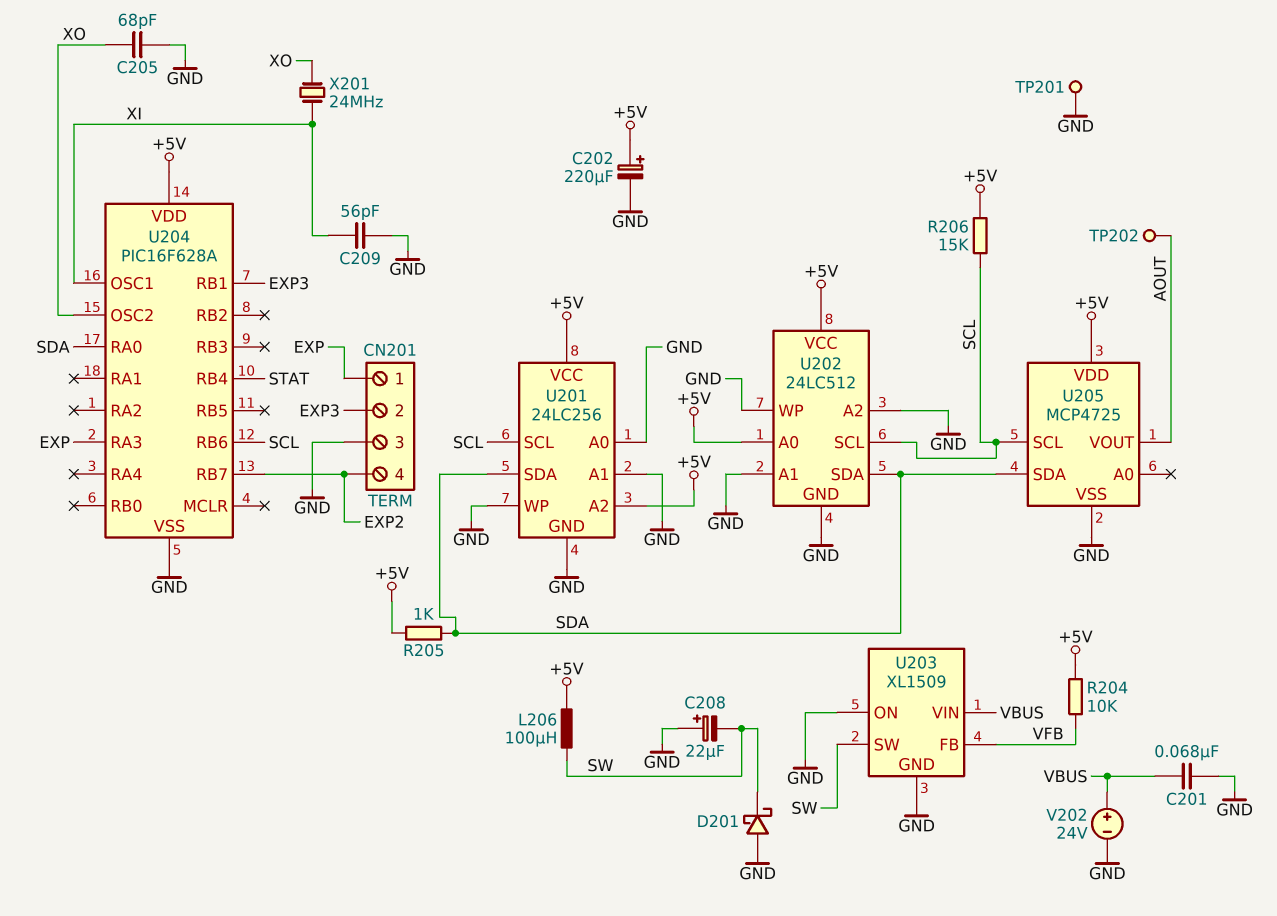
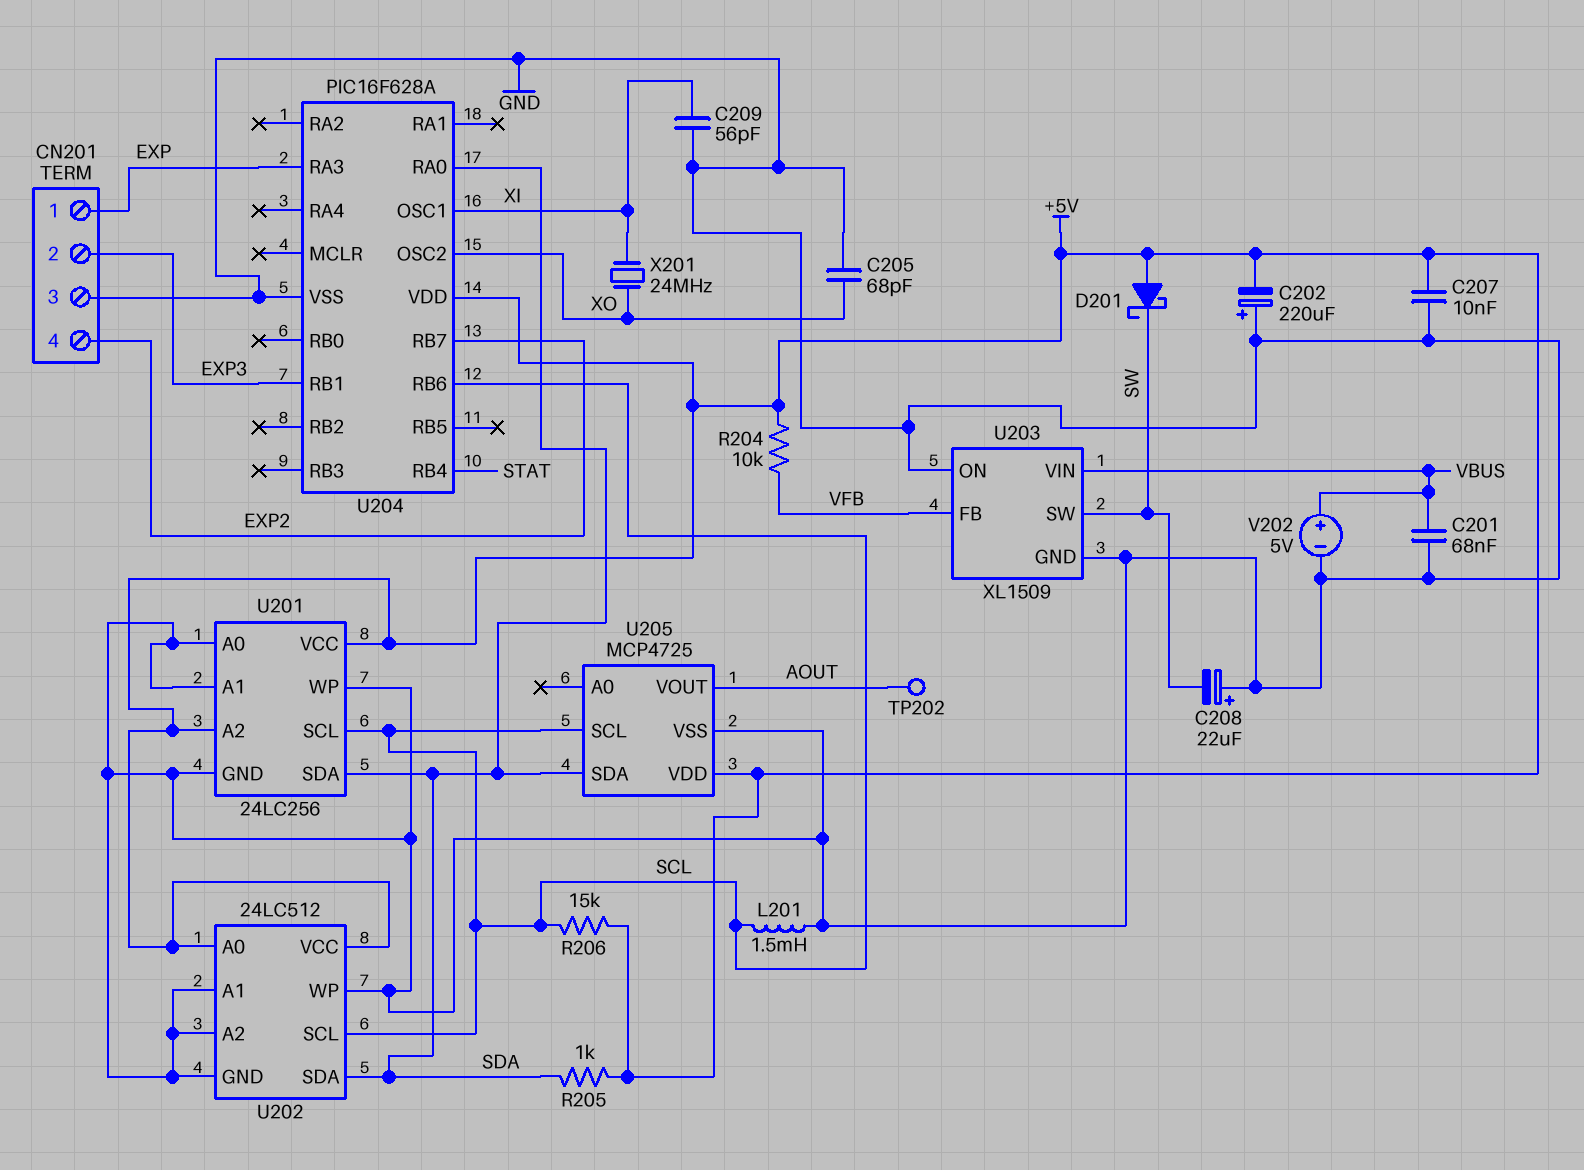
C202: 220uF (plus +5V, minus GND) -> 220uF (plus GND, minus +5V)
C207: none -> 10nF (+5V, GND)
D201: schottky (A GND, K SW) -> schottky (A +5V, K SW)
L201: none -> 1.5mH (GND, SCL)
L206: 100uH (+5V, SW) -> none
TP201: test point (GND) -> none
V202: 24V (plus VBUS, minus GND) -> 5V (plus VBUS, minus GND)

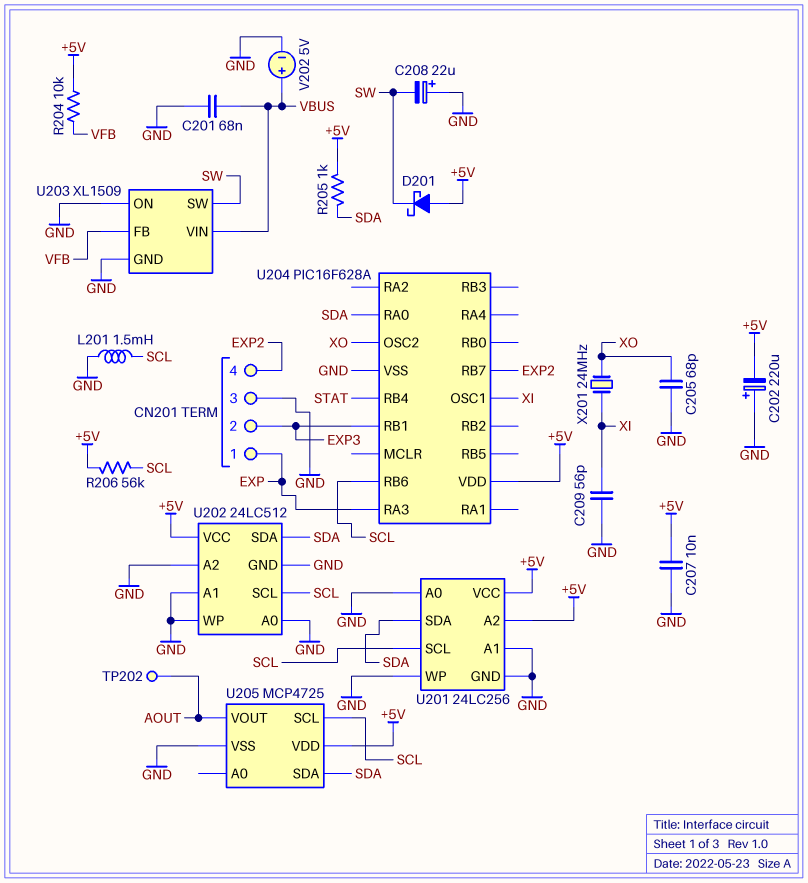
R206: 15k (+5V, SCL) -> 56k (+5V, SCL)
U202 pin A0: +5V -> GND

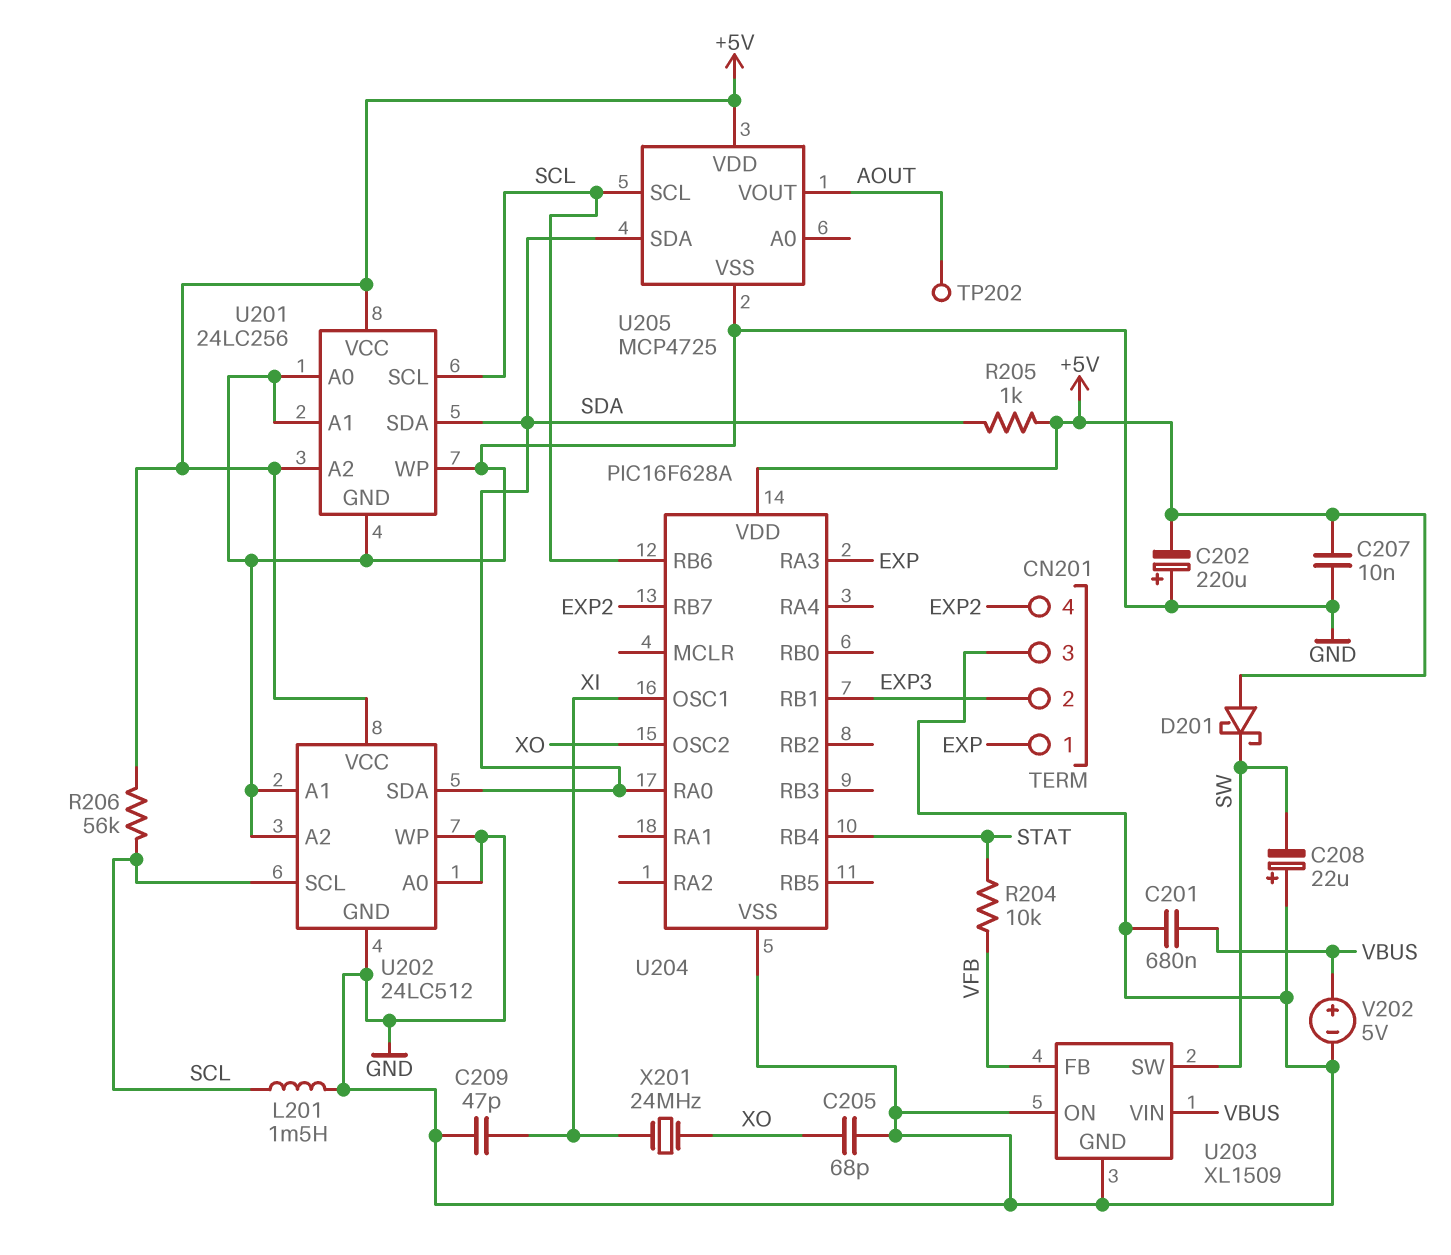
C201: 68nF (GND, VBUS) -> 680nF (GND, VBUS)
C209: 56pF (GND, XI) -> 47pF (GND, XI)
R204: 10k (+5V, VFB) -> 10k (STAT, VFB)

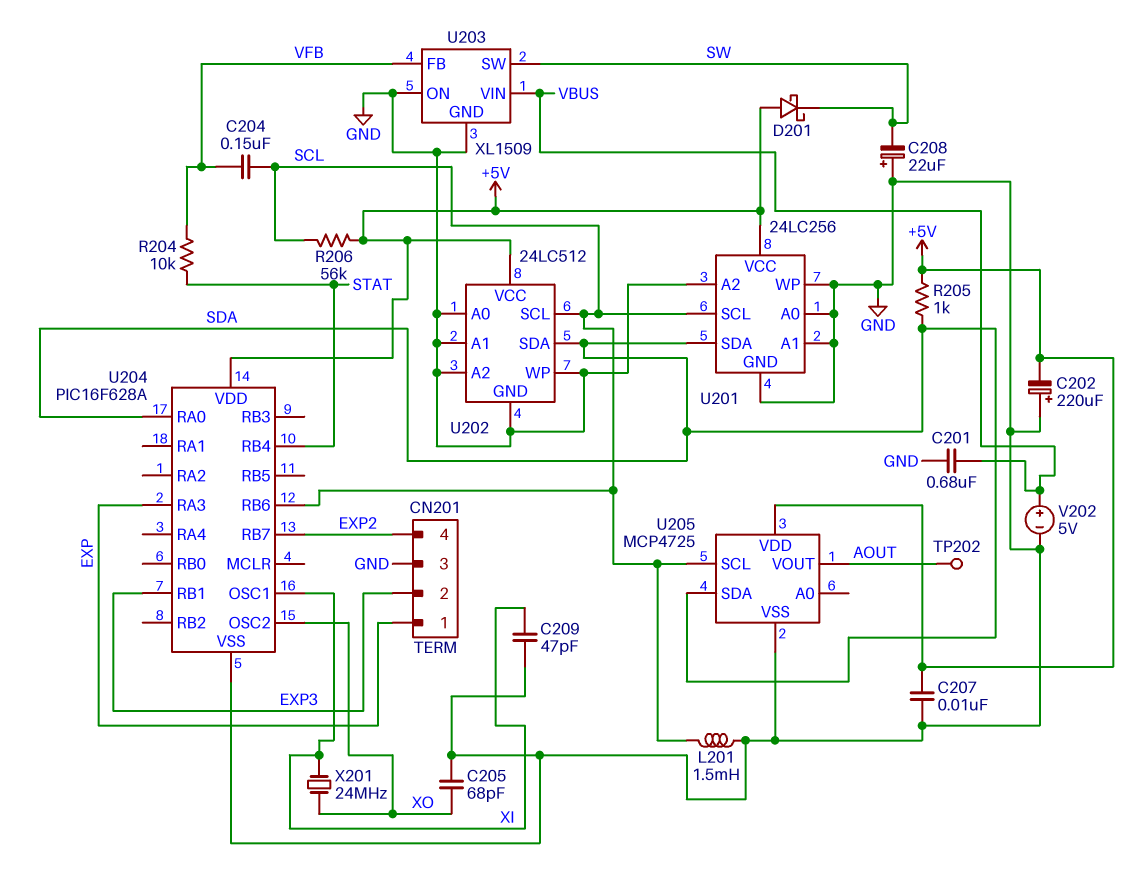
C204: none -> 150nF (SCL, VFB)
U201 pin A2: +5V -> GND

